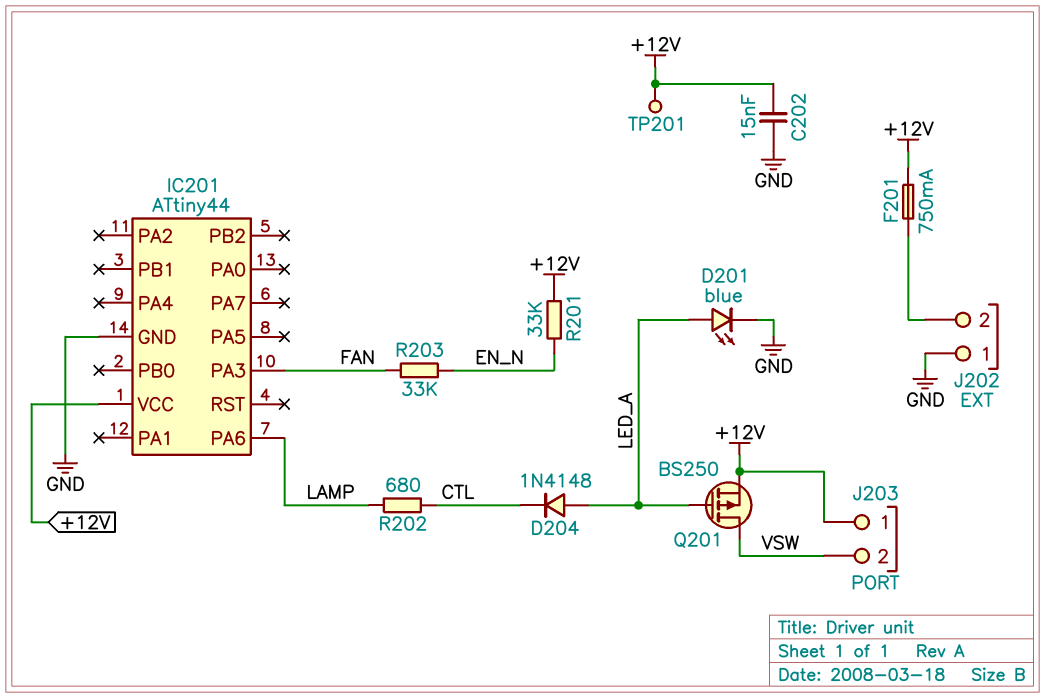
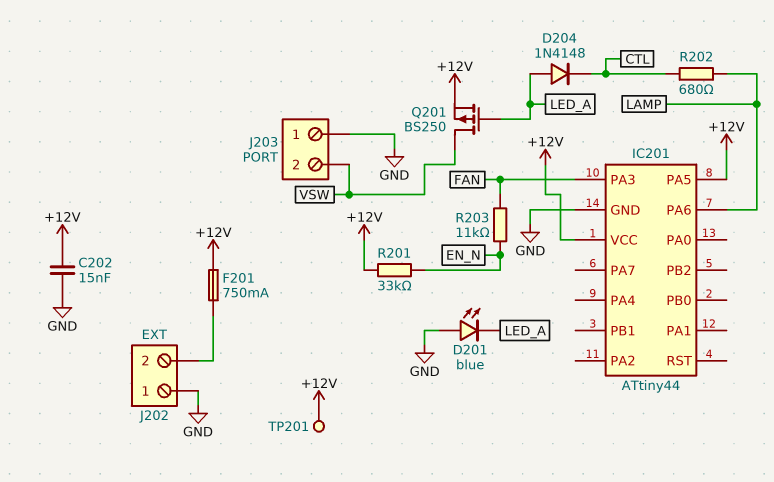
D201: LED blue (A LED_A, K GND) -> LED blue (A GND, K LED_A)
IC201 pin PA5: none -> +12V
J203 pin 1: +12V -> GND
R203: 33k (EN_N, FAN) -> 11k (EN_N, FAN)

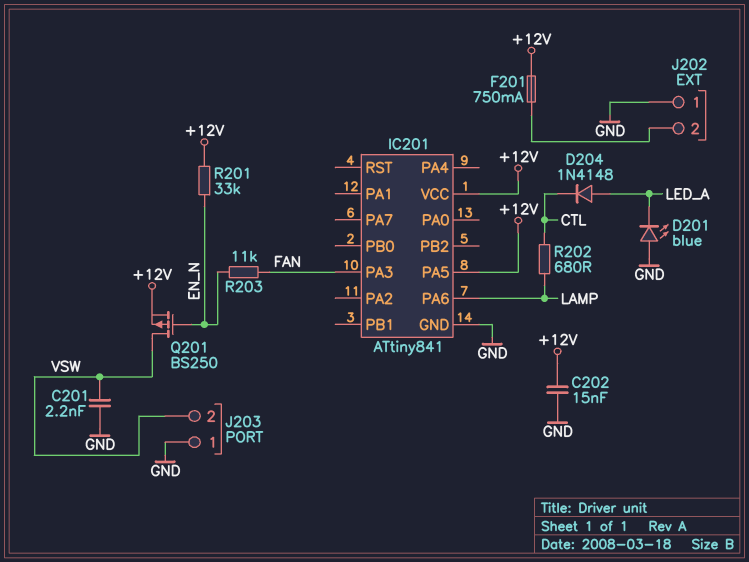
C201: none -> 2.2nF (GND, VSW)
IC201: ATtiny44 -> ATtiny841
Q201: PMOS BS250 (G LED_A, D VSW, S +12V) -> PMOS BS250 (G EN_N, D VSW, S +12V)
TP201: test point (+12V) -> none

